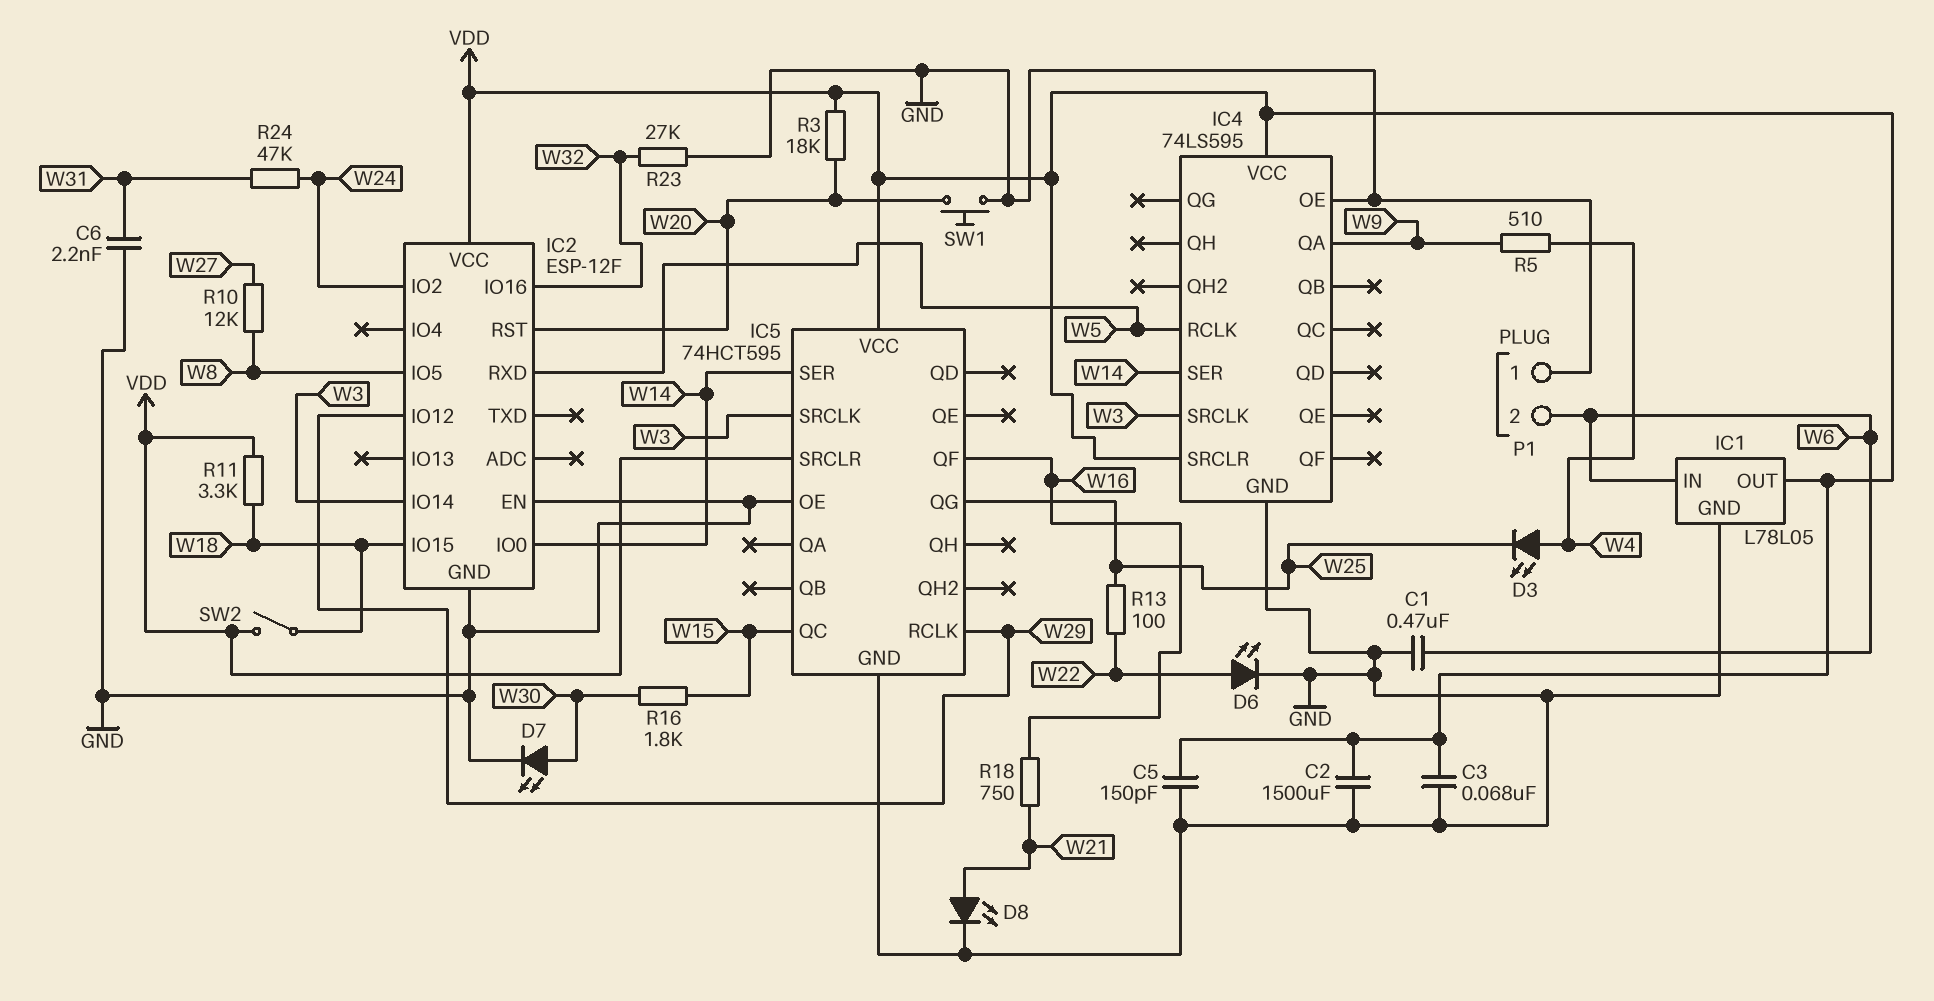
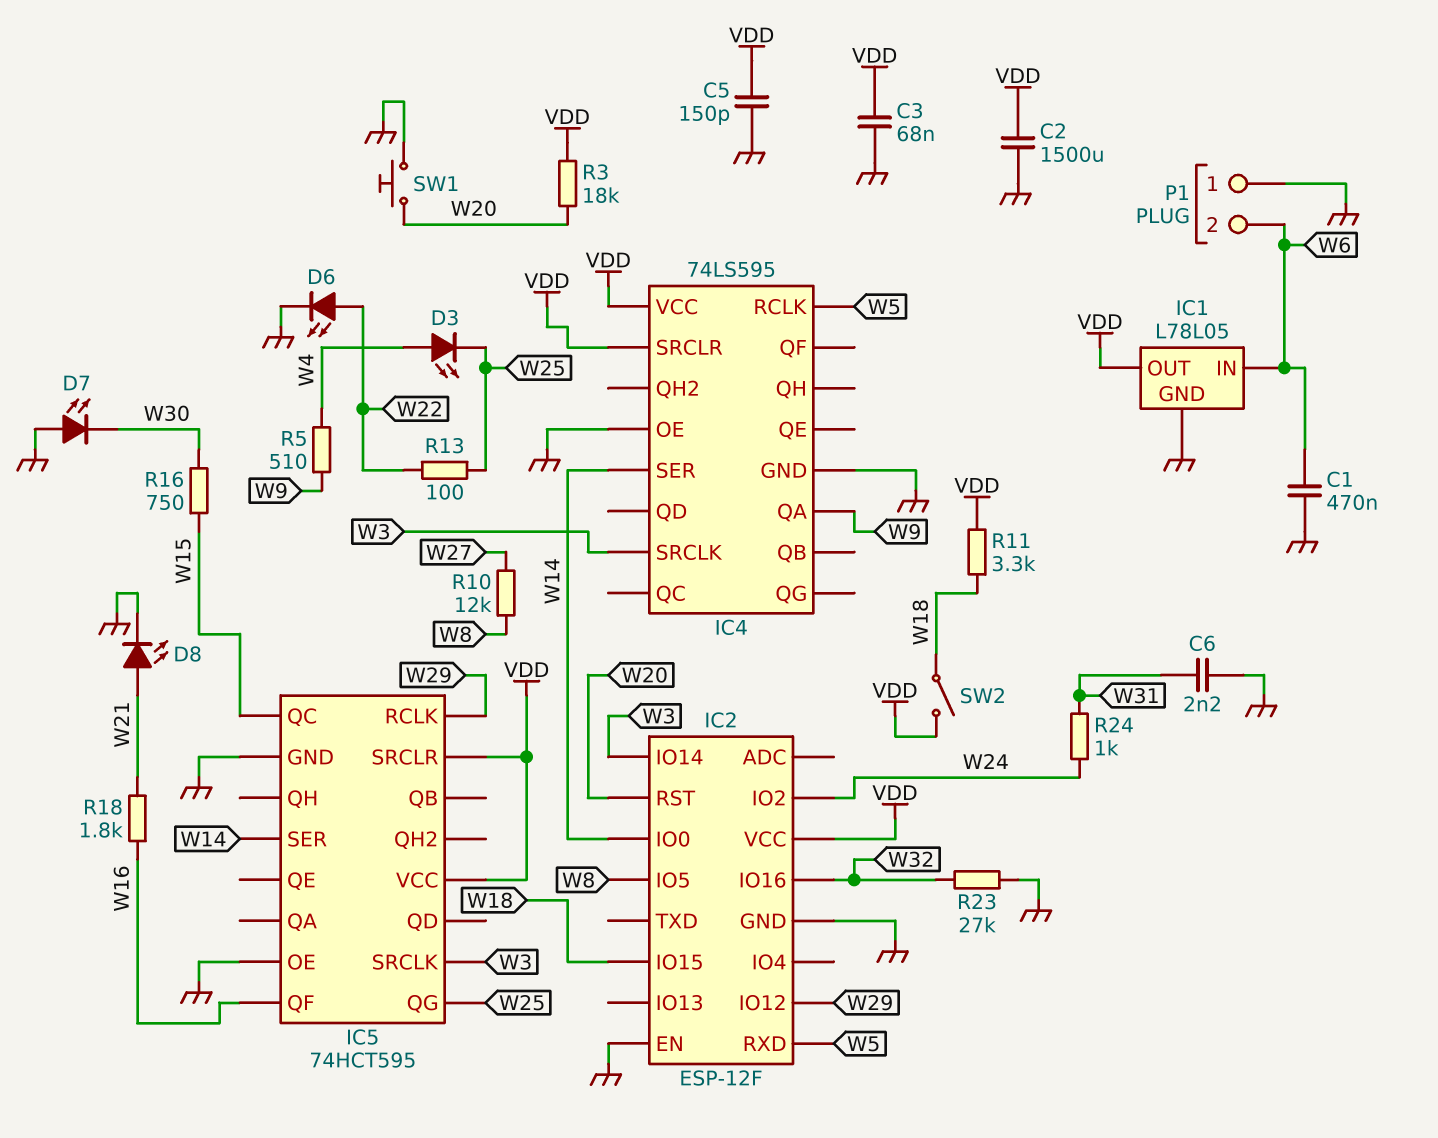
D7: LED (A W30, K GND) -> LED (A GND, K W30)
R16: 1.8k (W15, W30) -> 750 (W15, W30)
R18: 750 (W16, W21) -> 1.8k (W16, W21)
R24: 47k (W24, W31) -> 1k (W24, W31)

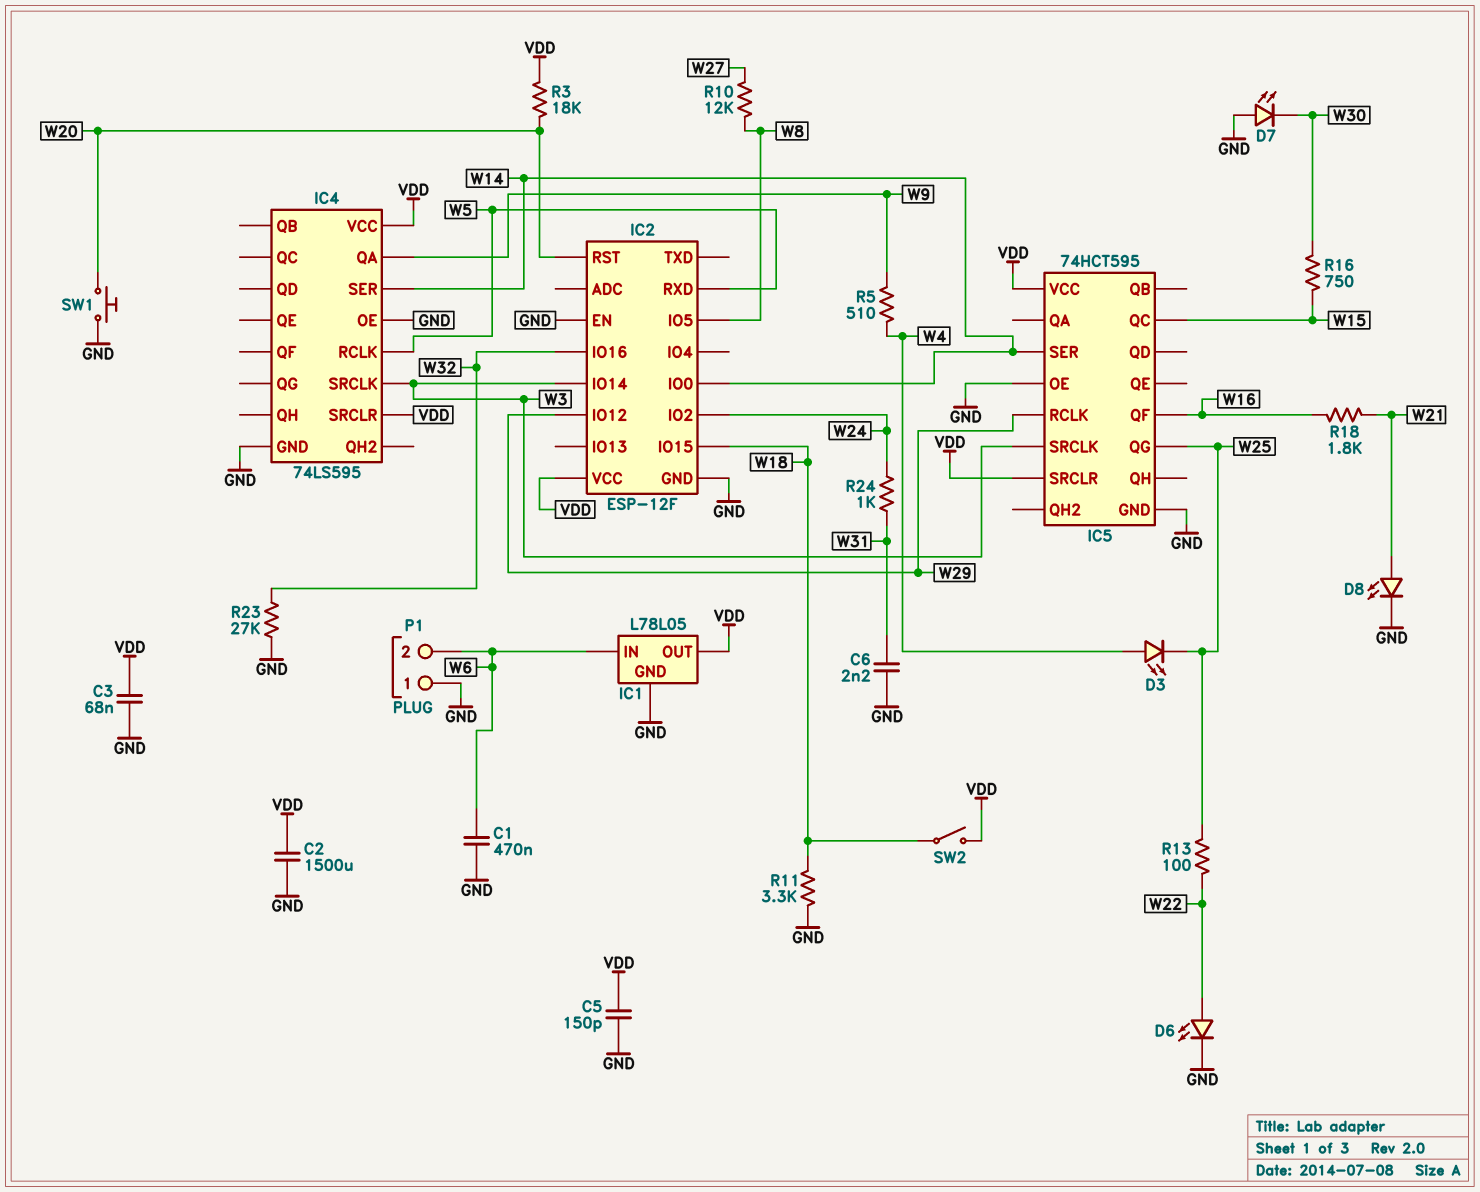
R11: 3.3k (VDD, W18) -> 3.3k (GND, W18)

